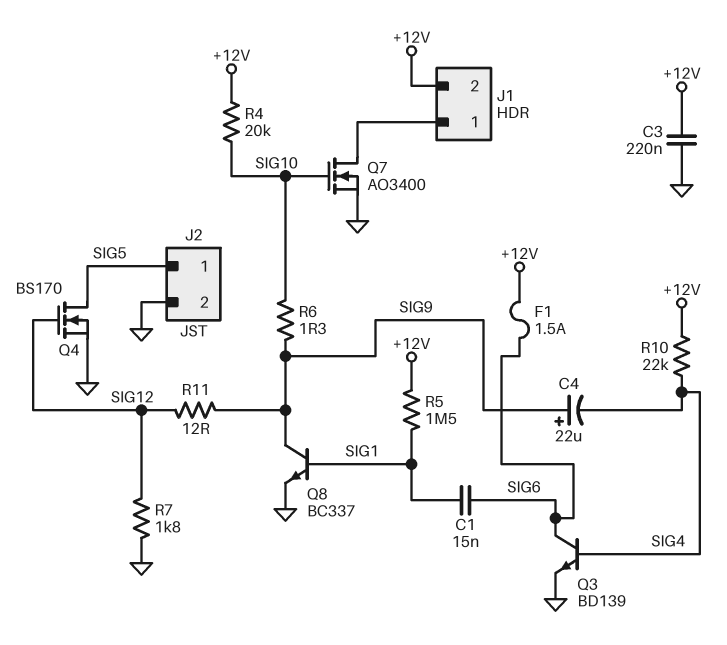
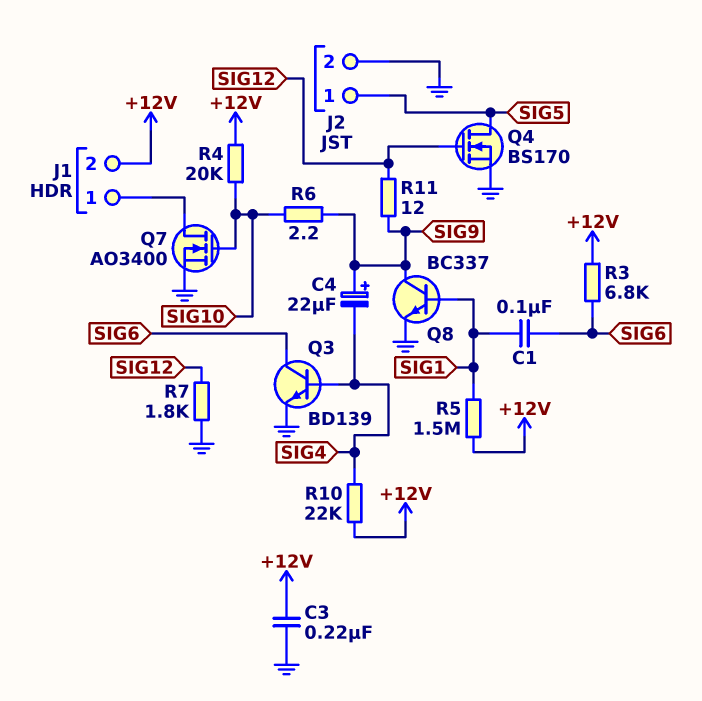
C1: 15nF (SIG1, SIG6) -> 100nF (SIG1, SIG6)
F1: 1.5A (+12V, SIG6) -> none
R3: none -> 6.8k (+12V, SIG6)
R6: 1.3 (SIG9, SIG10) -> 2.2 (SIG9, SIG10)

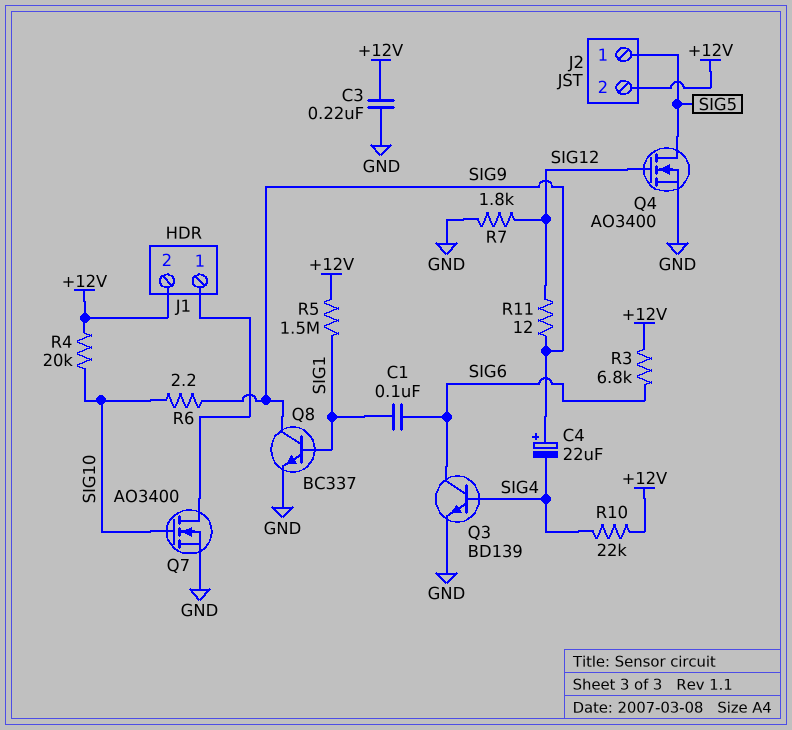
J2 pin 2: GND -> +12V
Q4: NMOS BS170 (G SIG12, D SIG5, S GND) -> NMOS AO3400 (G SIG12, D SIG5, S GND)

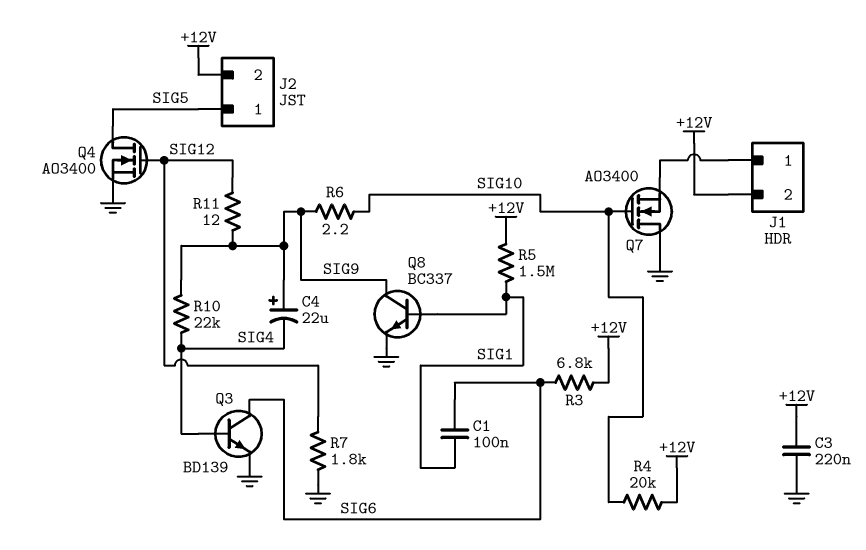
Q7: NMOS AO3400 (G SIG10, D J1/1, S GND) -> NMOS AO3400 (G SIG10, D GND, S J1/1)
R10: 22k (+12V, SIG4) -> 22k (SIG4, SIG9)

